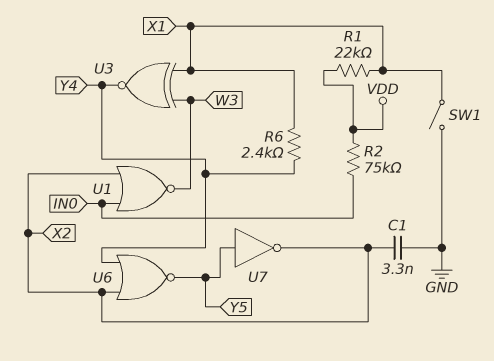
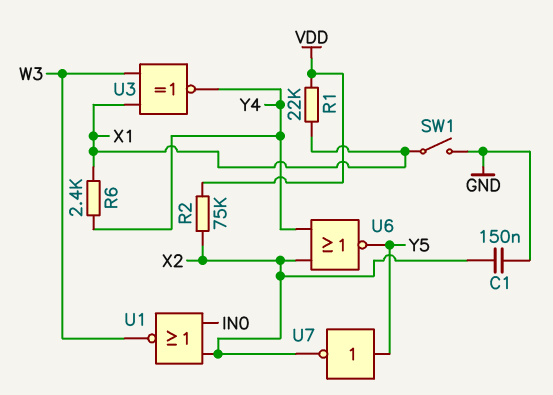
C1: 3.3nF (GND, X2) -> 150nF (GND, X2)
R2: 75k (IN0, VDD) -> 75k (VDD, X2)

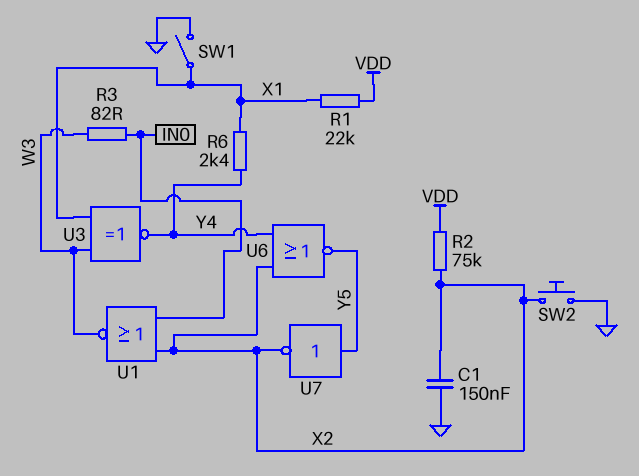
R3: none -> 82 (IN0, W3)
SW2: none -> button (GND, X2)

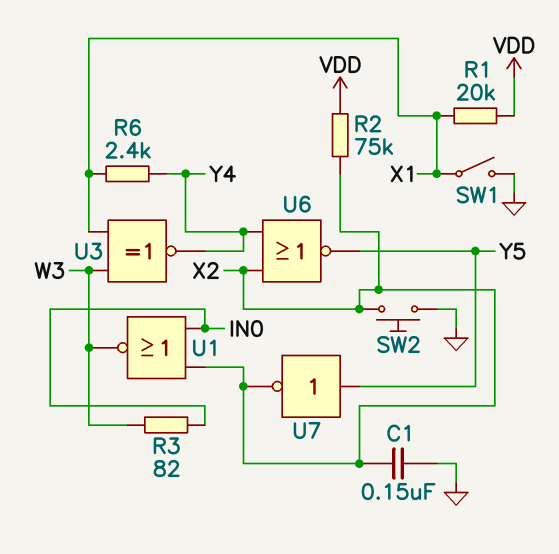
R1: 22k (VDD, X1) -> 20k (VDD, X1)

